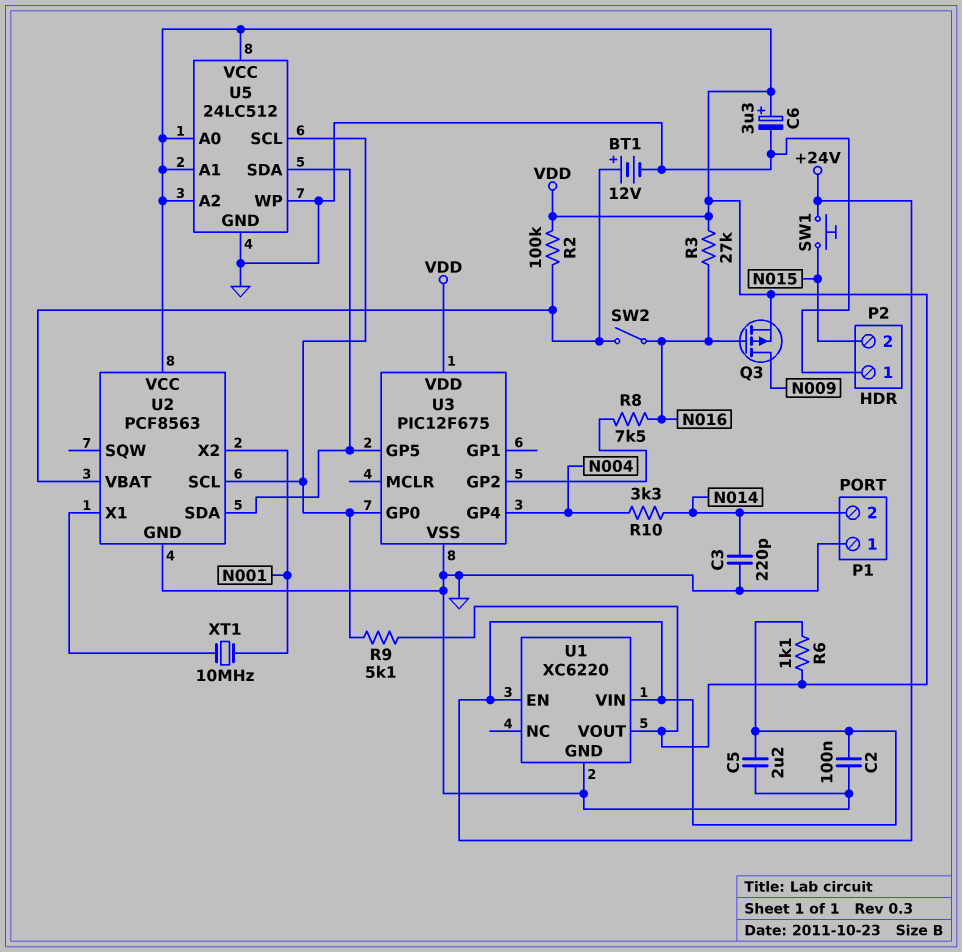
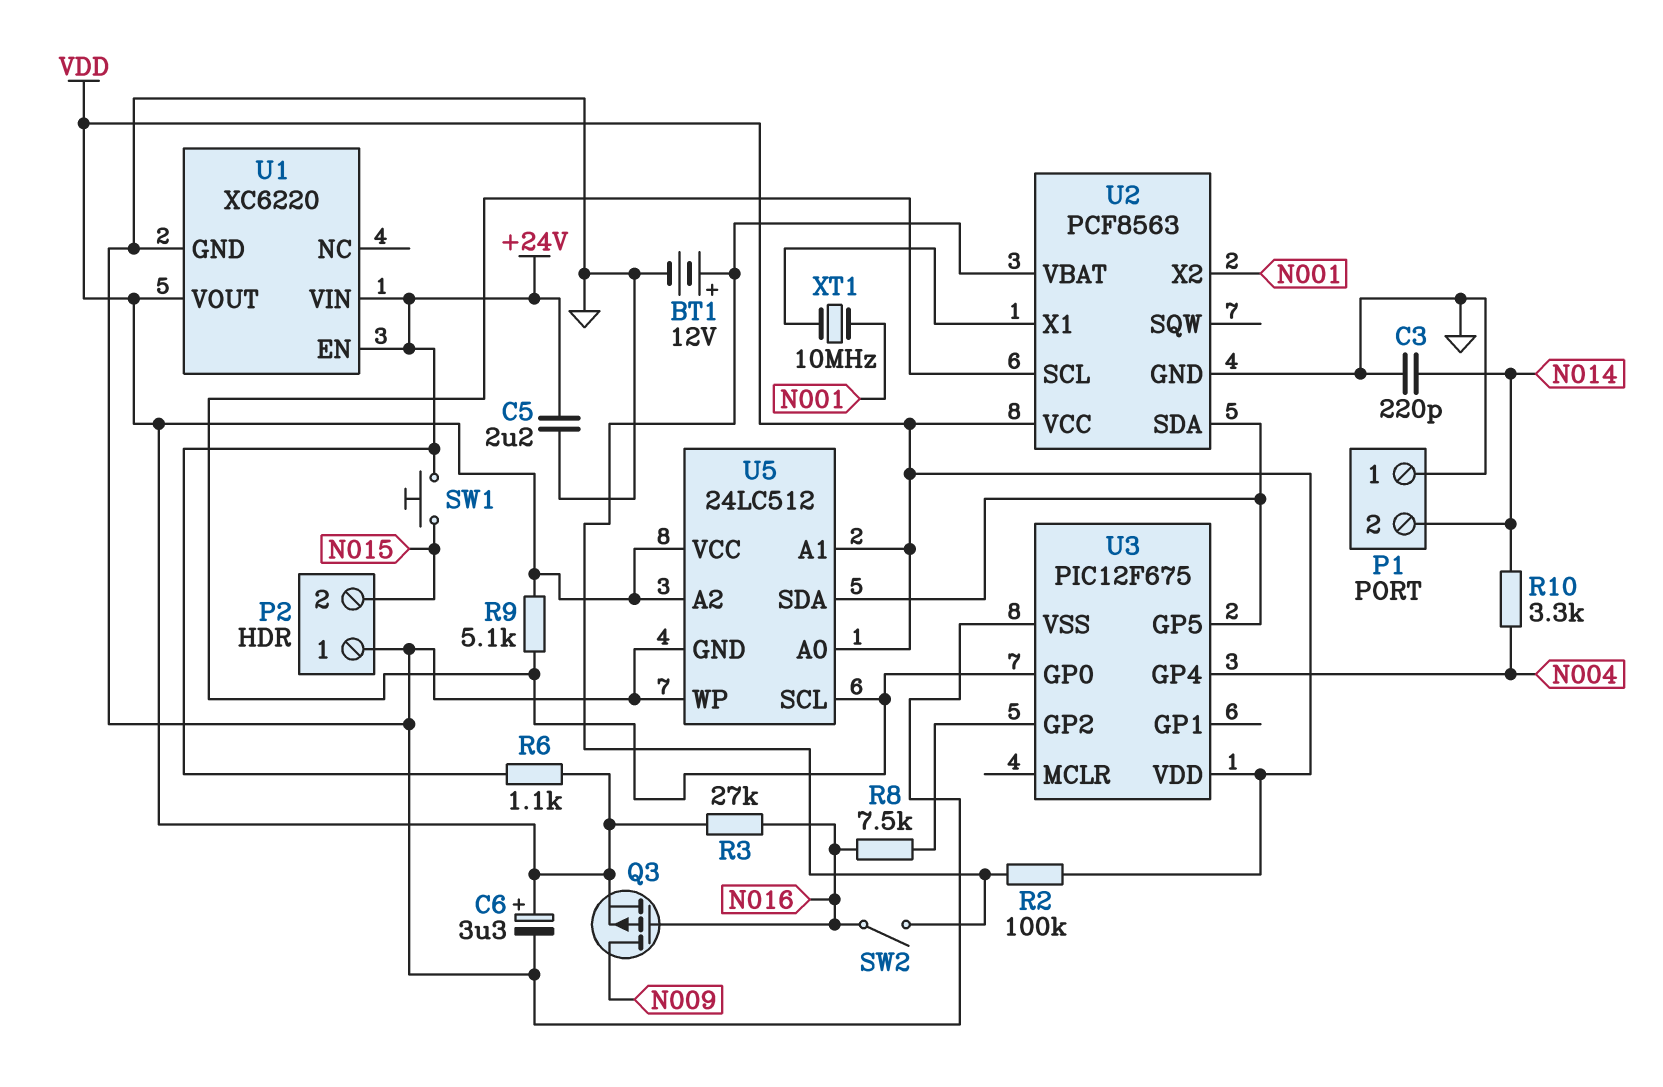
C2: 100nF (+24V, GND) -> none

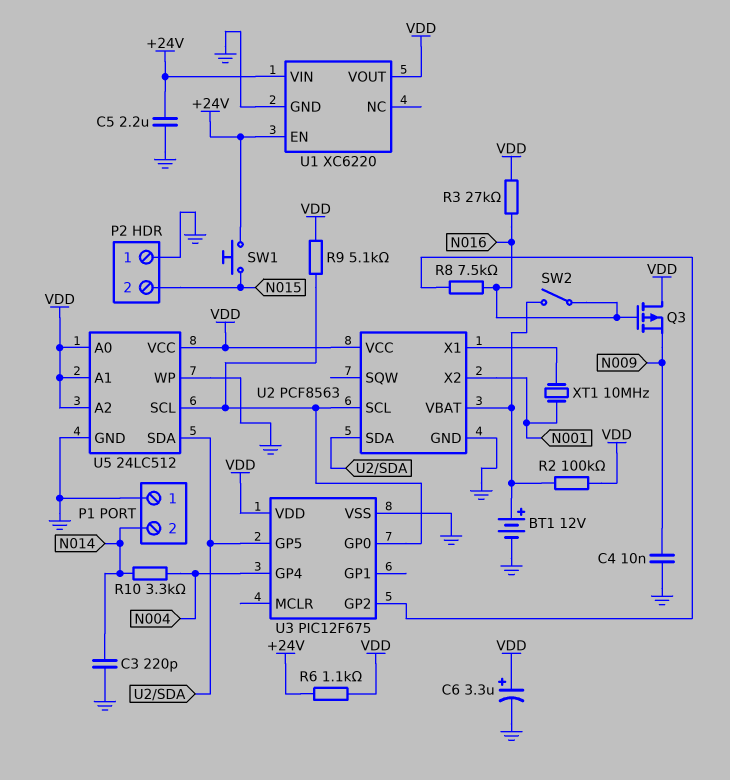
C4: none -> 10nF (GND, N009)
Q3: PMOS (G N016, D N009, S VDD) -> PMOS (G N016, D VDD, S N009)

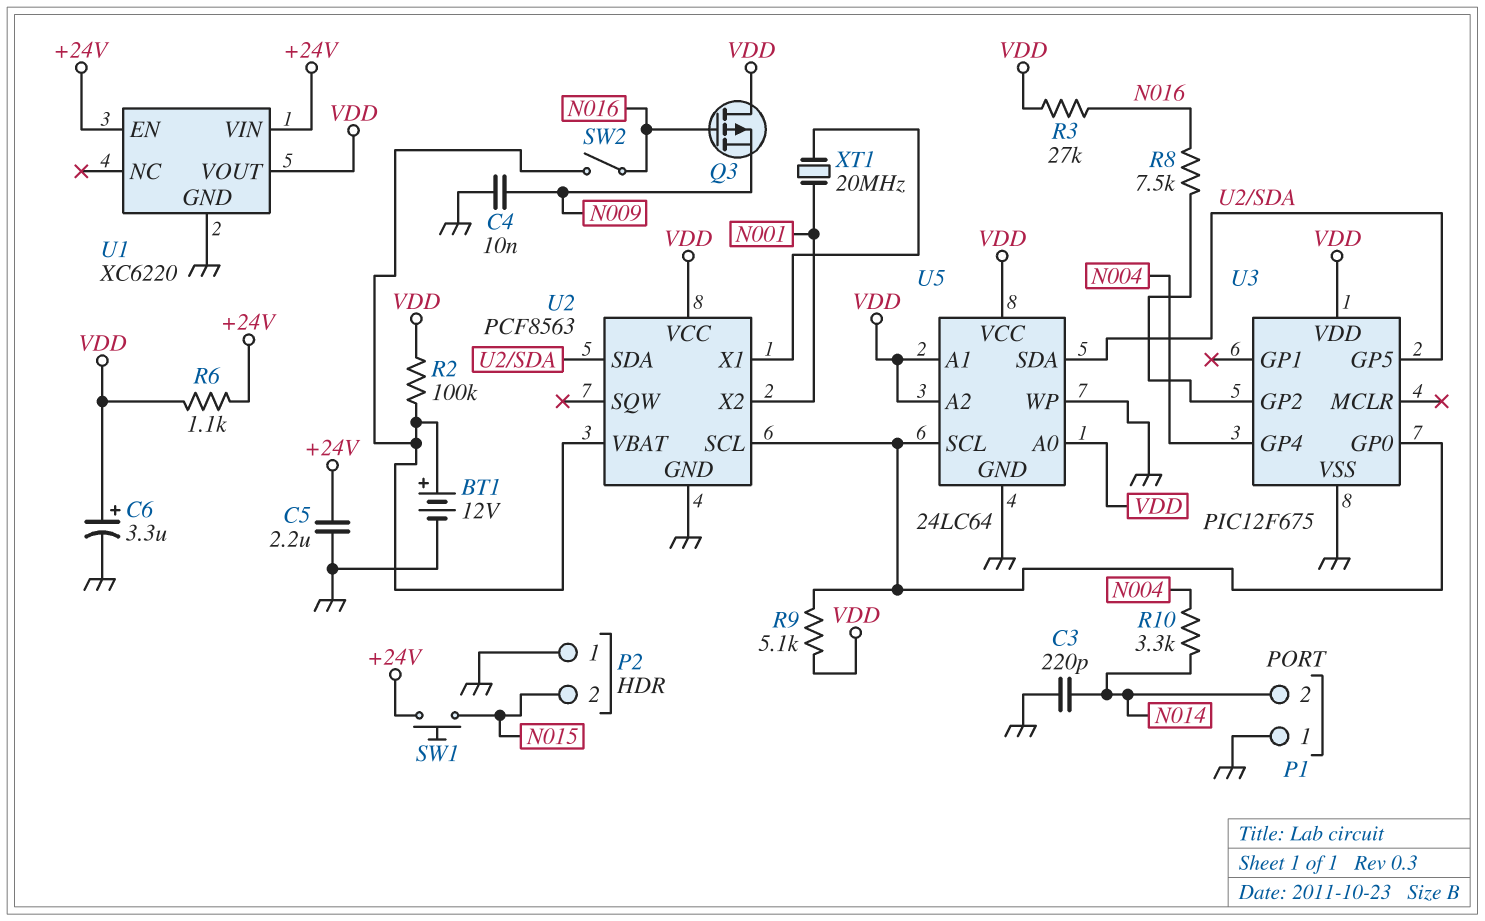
U5: 24LC512 -> 24LC64
XT1: 10MHz (N001, U2/X1) -> 20MHz (N001, U2/X1)

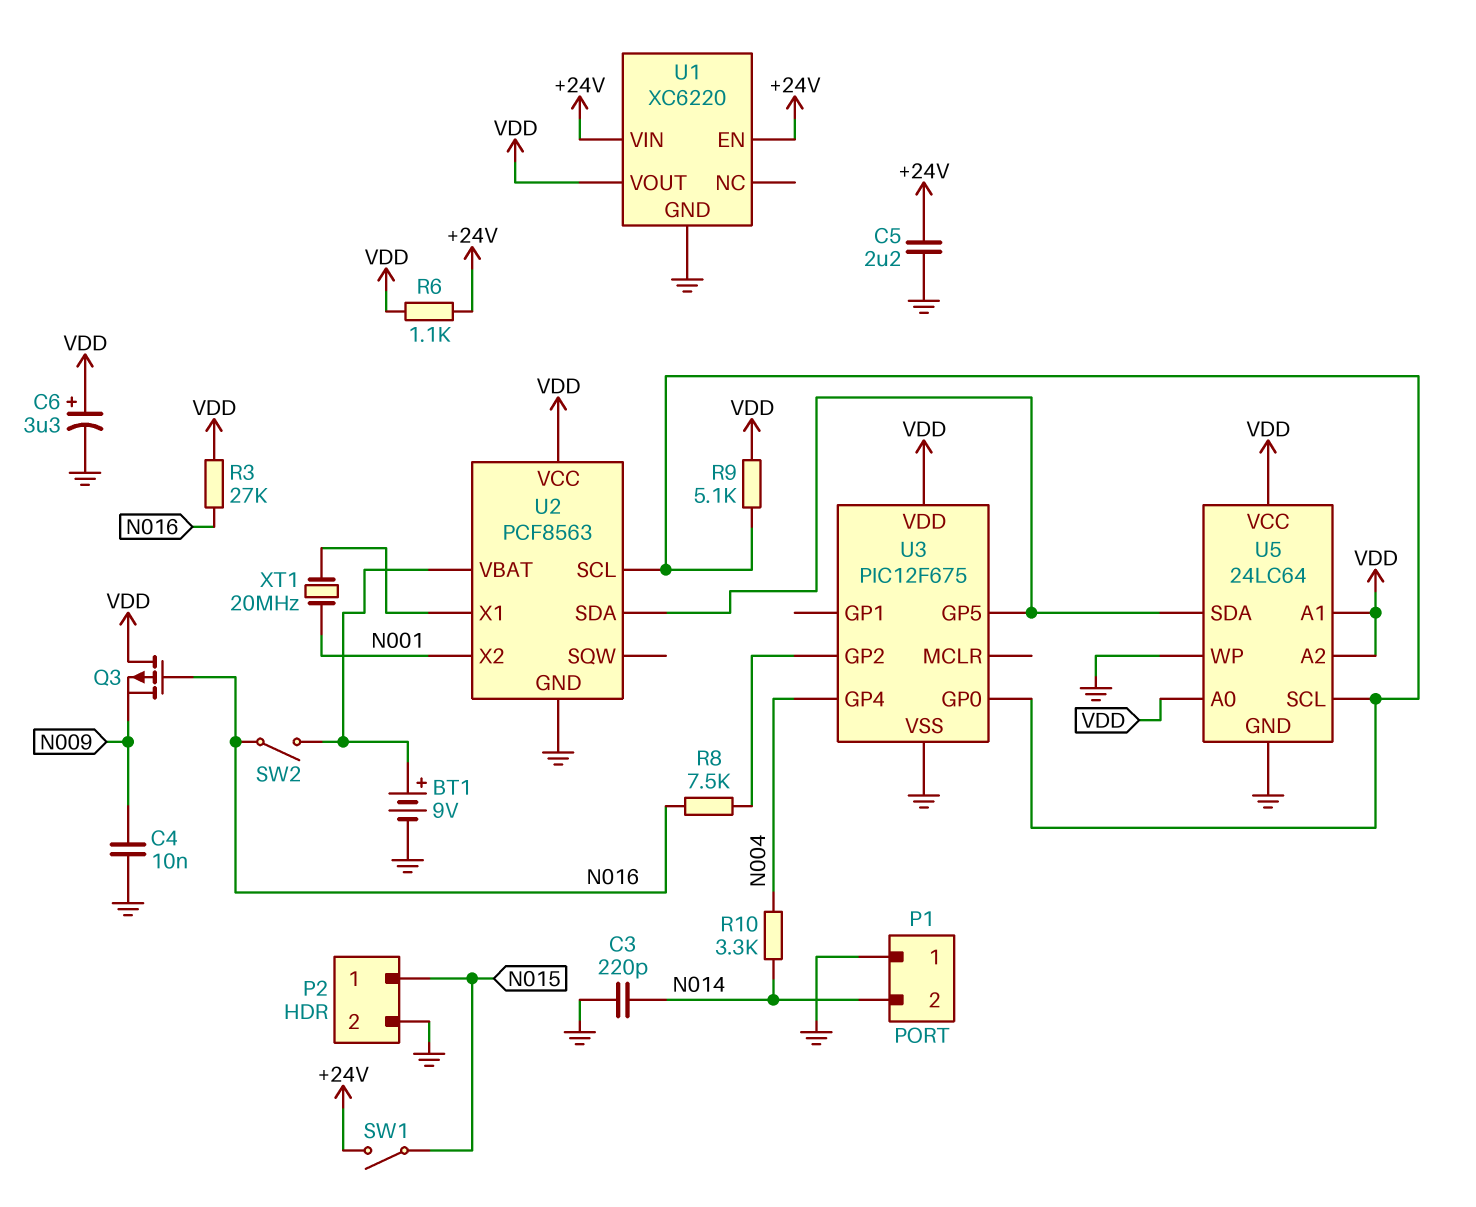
BT1: 12V (plus U2/VBAT, minus GND) -> 9V (plus U2/VBAT, minus GND)
P2 pin 1: GND -> N015
P2 pin 2: N015 -> GND
R2: 100k (U2/VBAT, VDD) -> none
SW1: button (+24V, N015) -> switch (+24V, N015)

